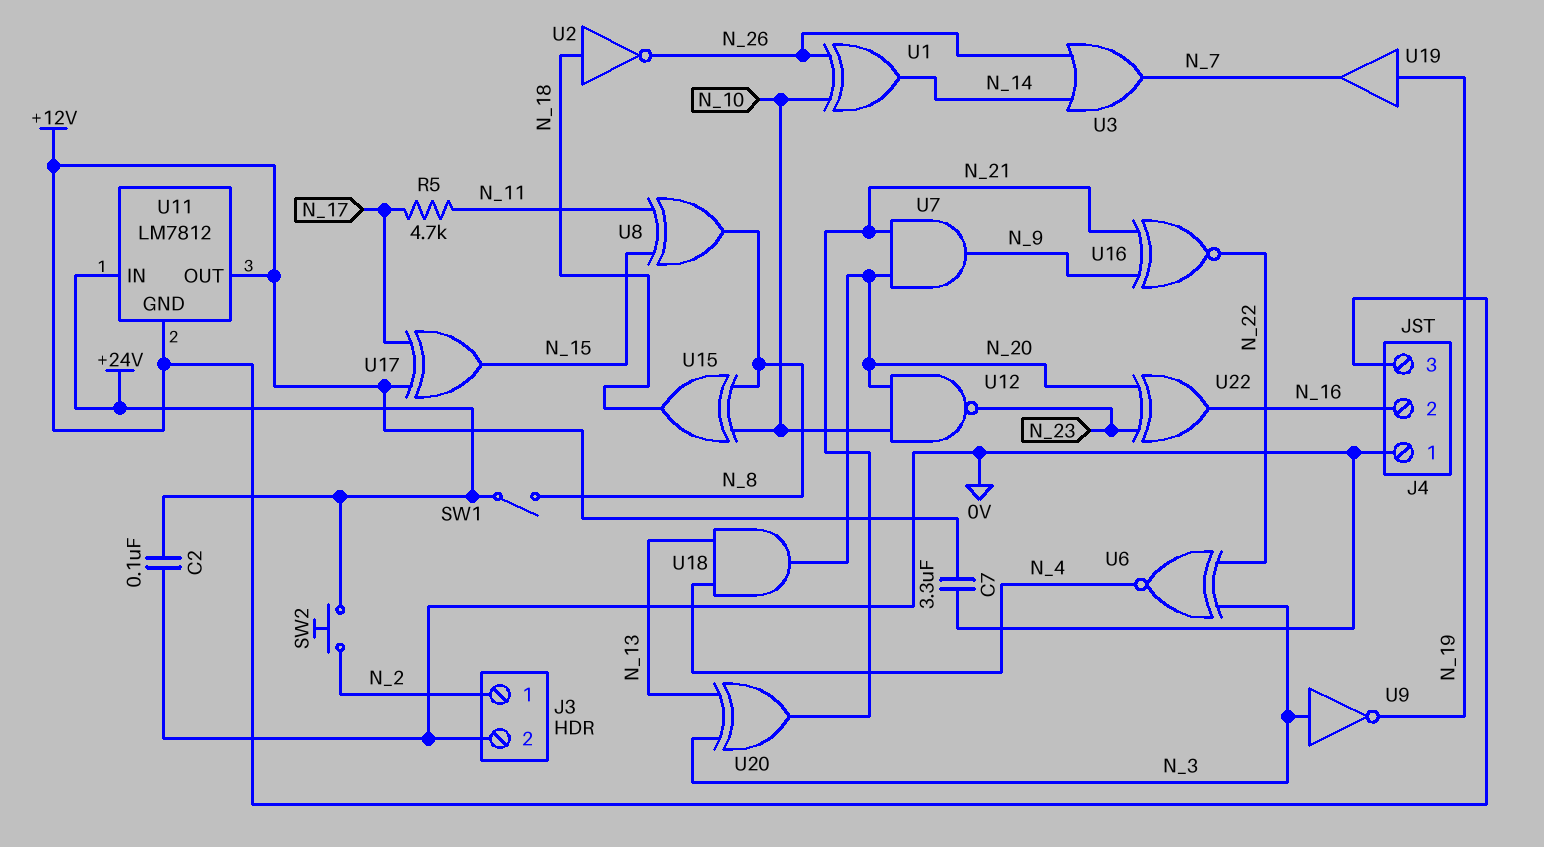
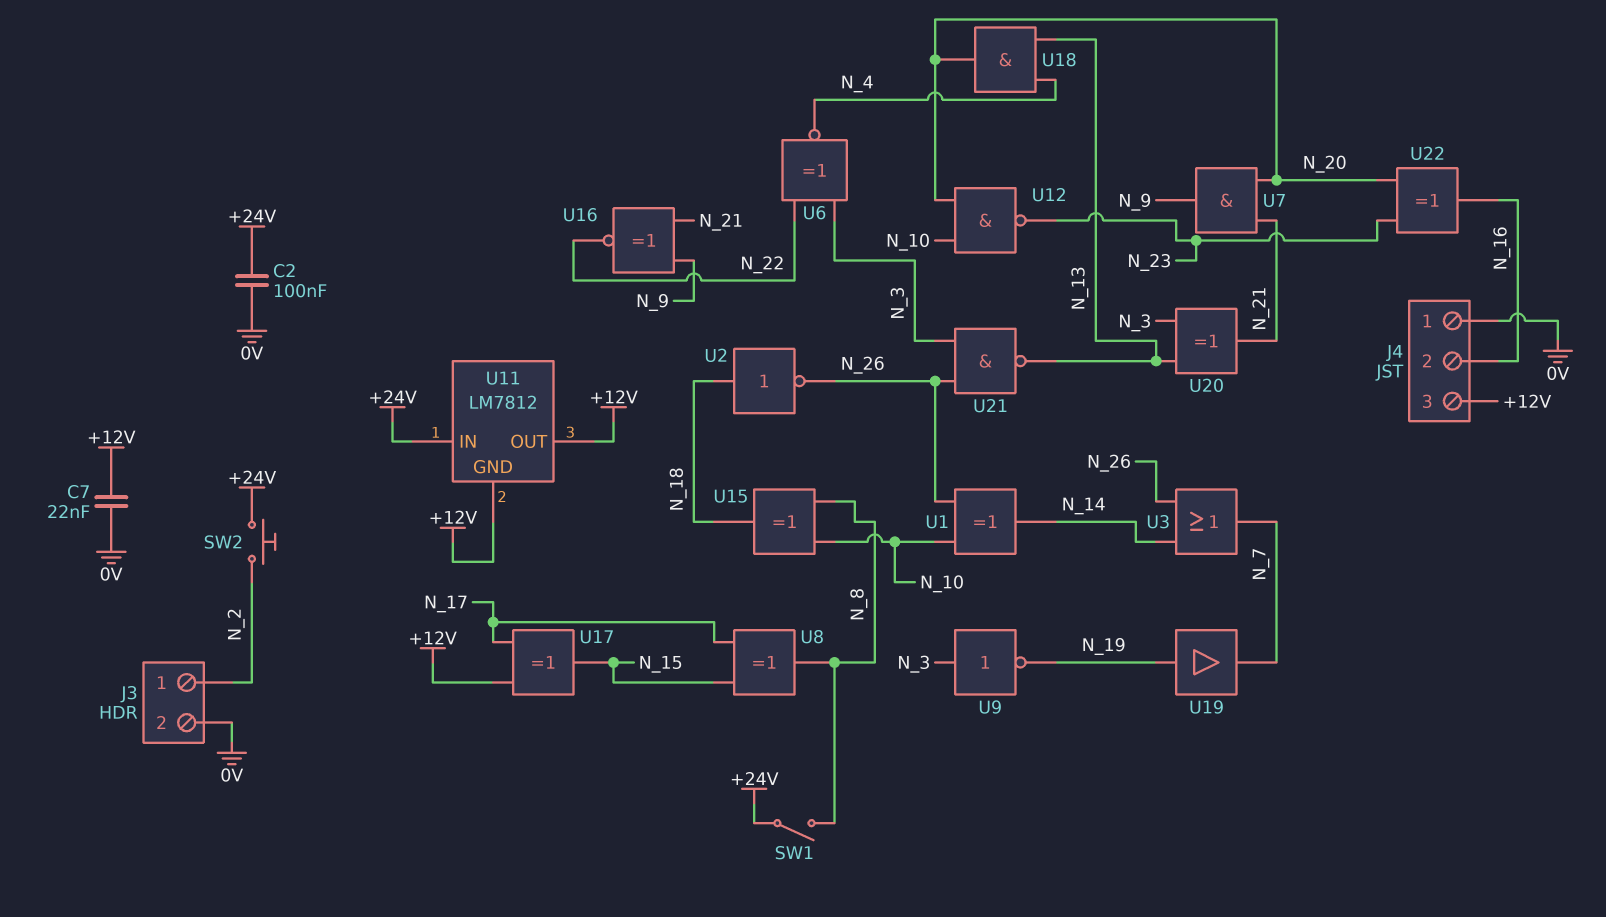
C7: 3.3uF (+12V, 0V) -> 22nF (+12V, 0V)
R5: 4.7k (N_11, N_17) -> none
U8: XOR (in N_11, in N_15, out N_8) -> XOR (in N_15, in N_17, out N_8)
U21: none -> NAND (in N_3, in N_26, out N_13)

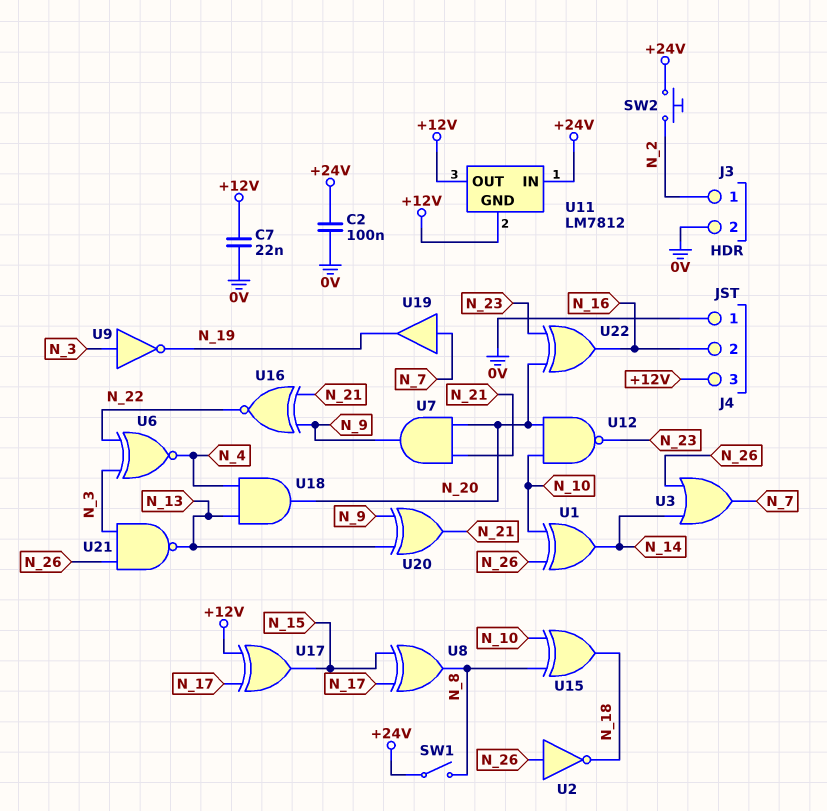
U2: NOT (in N_18, out N_26) -> NOT (in N_26, out N_18)
U19: buffer (in N_19, out N_7) -> buffer (in N_7, out N_19)
U20: XOR (in N_3, in N_13, out N_21) -> XOR (in N_9, in N_13, out N_21)

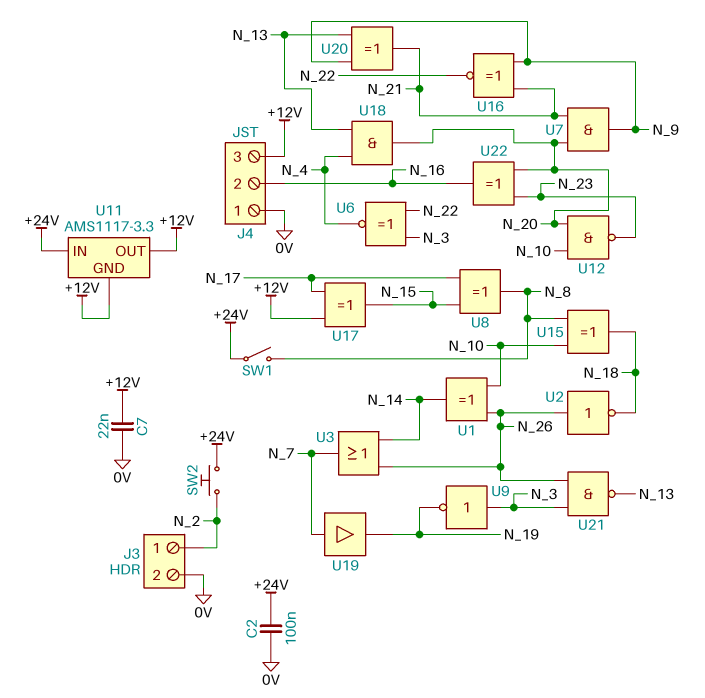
U11: LM7812 -> AMS1117-3.3

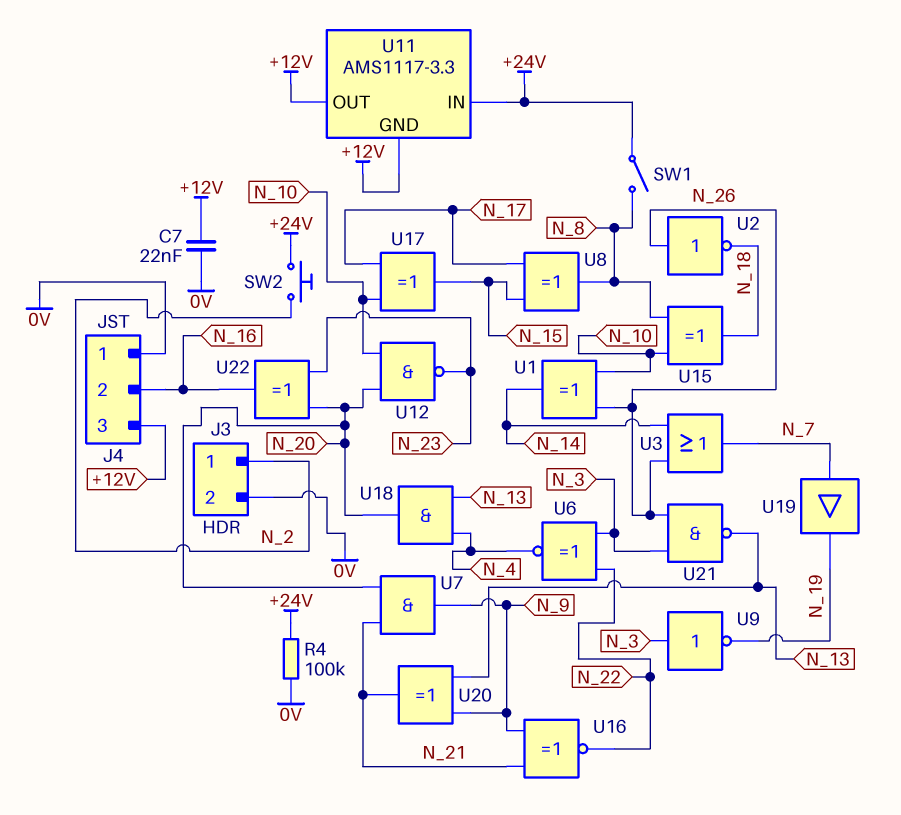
C2: 100nF (+24V, 0V) -> none
R4: none -> 100k (+24V, 0V)
U17: XOR (in +12V, in N_17, out N_15) -> XOR (in N_10, in N_17, out N_15)

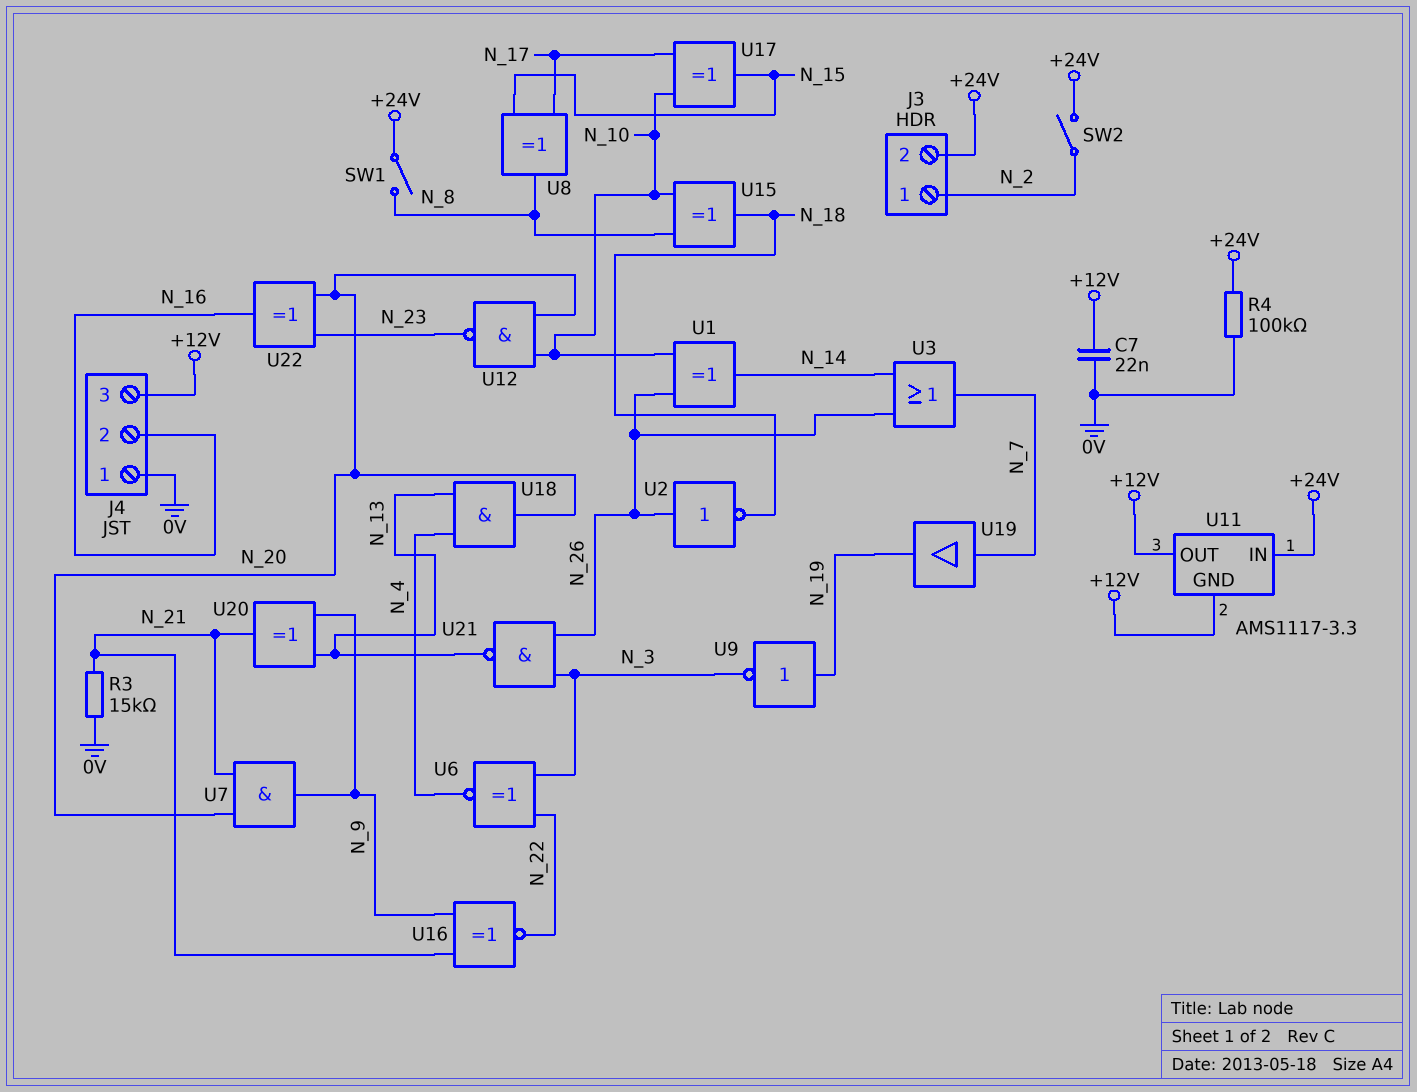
J3 pin 2: 0V -> +24V
R3: none -> 15k (0V, N_21)
SW2: button (+24V, N_2) -> switch (+24V, N_2)
U9: NOT (in N_3, out N_19) -> NOT (in N_19, out N_3)

